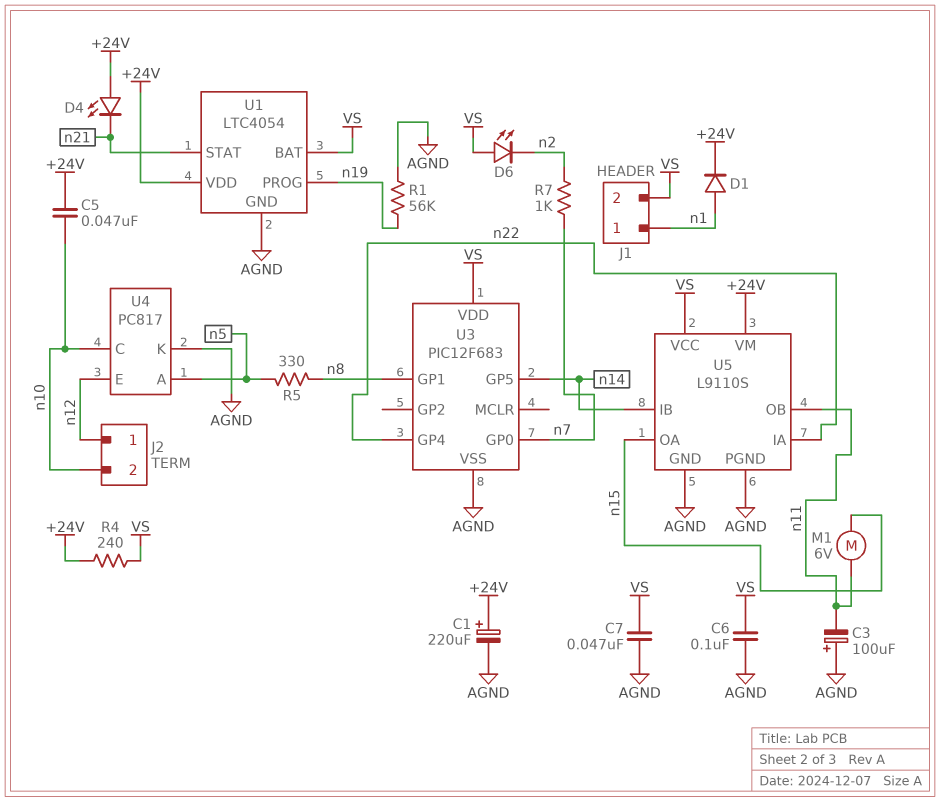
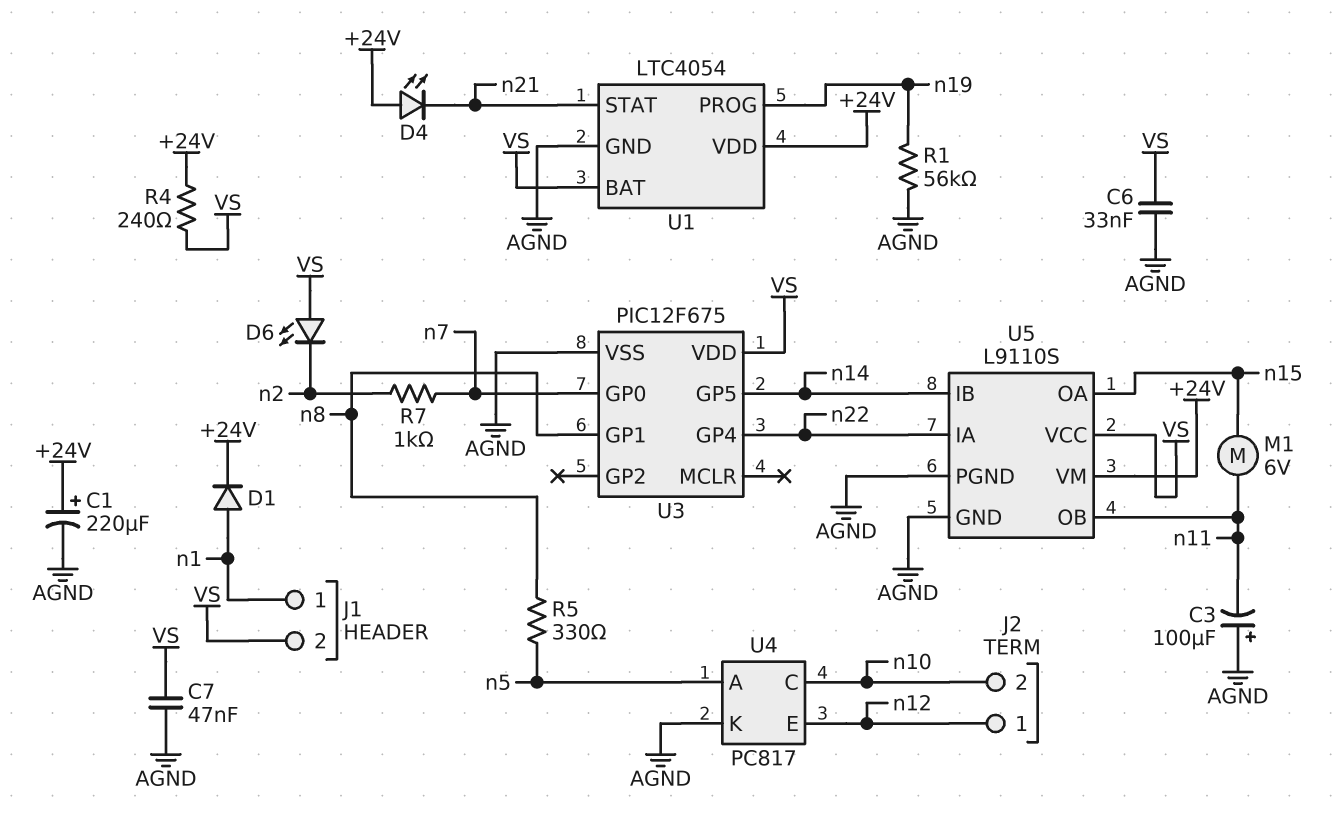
C5: 47nF (+24V, n10) -> none
C6: 100nF (AGND, VS) -> 33nF (AGND, VS)
U3: PIC12F683 -> PIC12F675

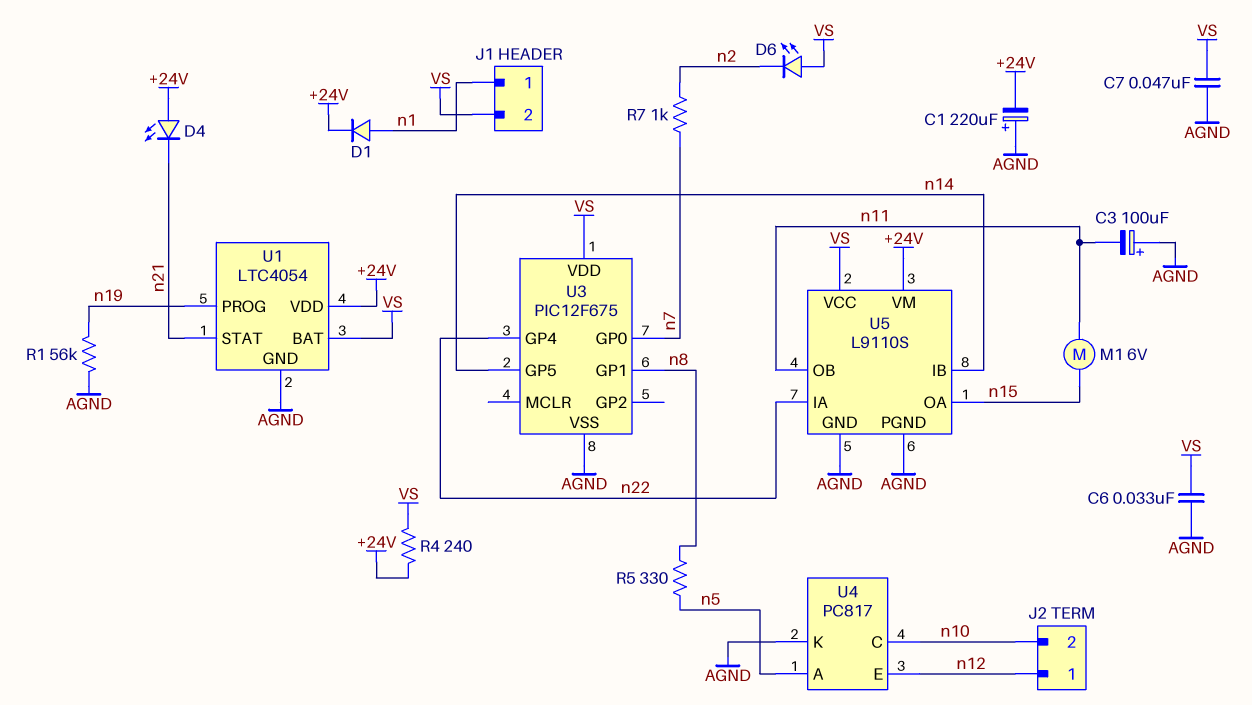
C1: 220uF (plus +24V, minus AGND) -> 220uF (plus AGND, minus +24V)

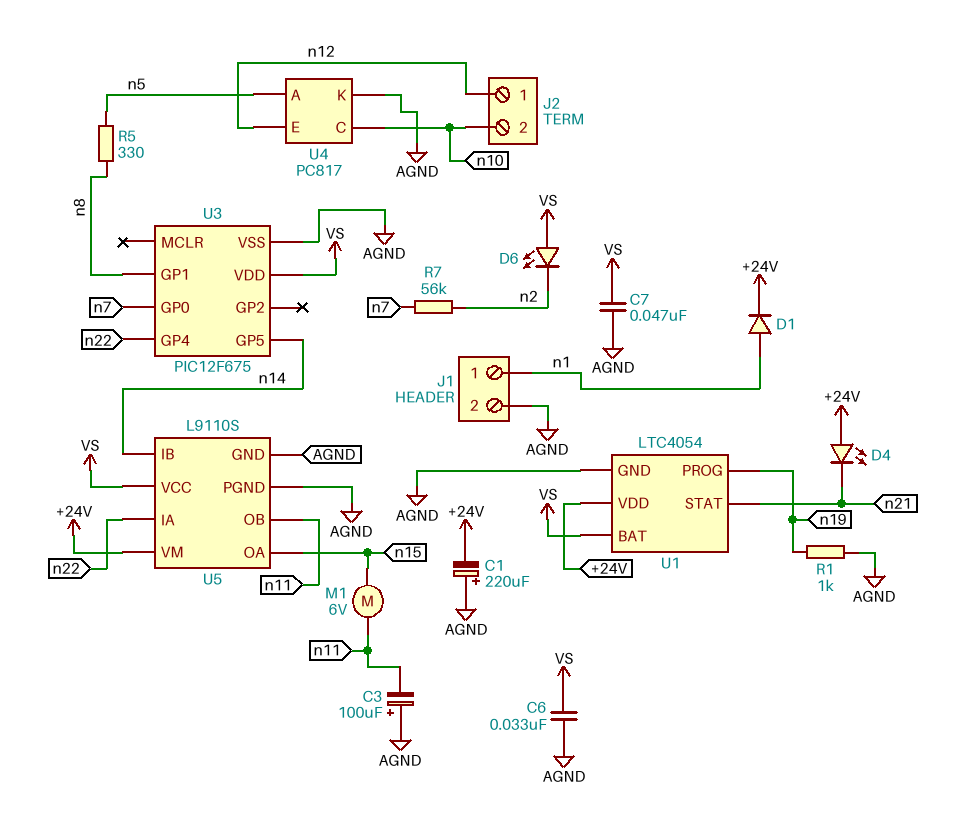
J1 pin 2: VS -> AGND
R1: 56k (AGND, n19) -> 1k (AGND, n19)
R4: 240 (+24V, VS) -> none
R7: 1k (n2, n7) -> 56k (n2, n7)

